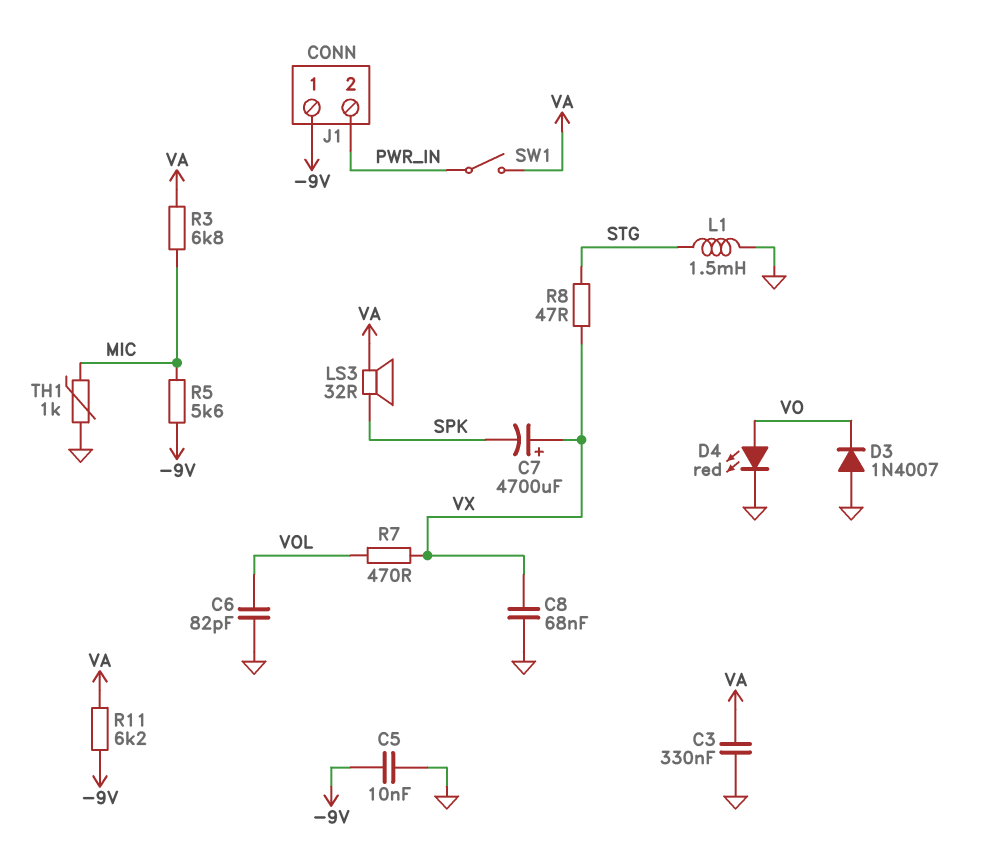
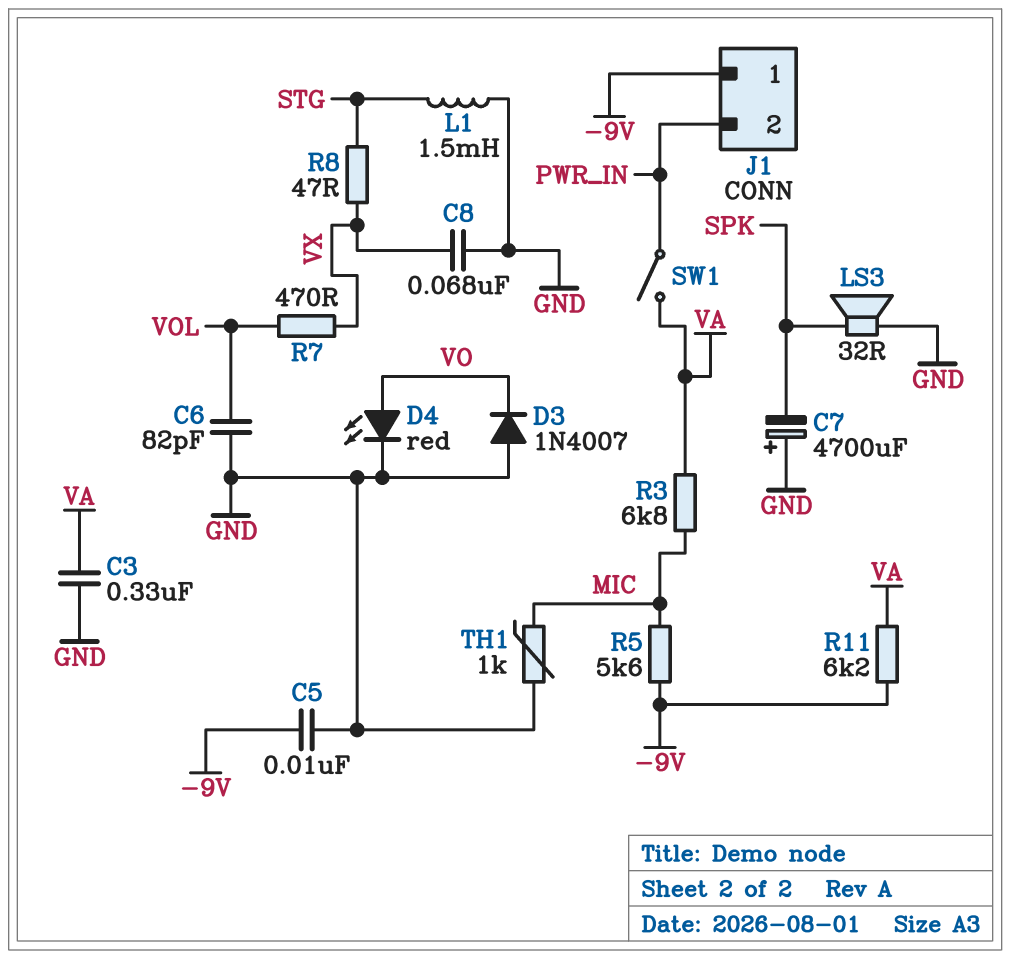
C7: 4700uF (plus VX, minus SPK) -> 4700uF (plus GND, minus SPK)
LS3: speaker 32R (SPK, VA) -> speaker 32R (GND, SPK)

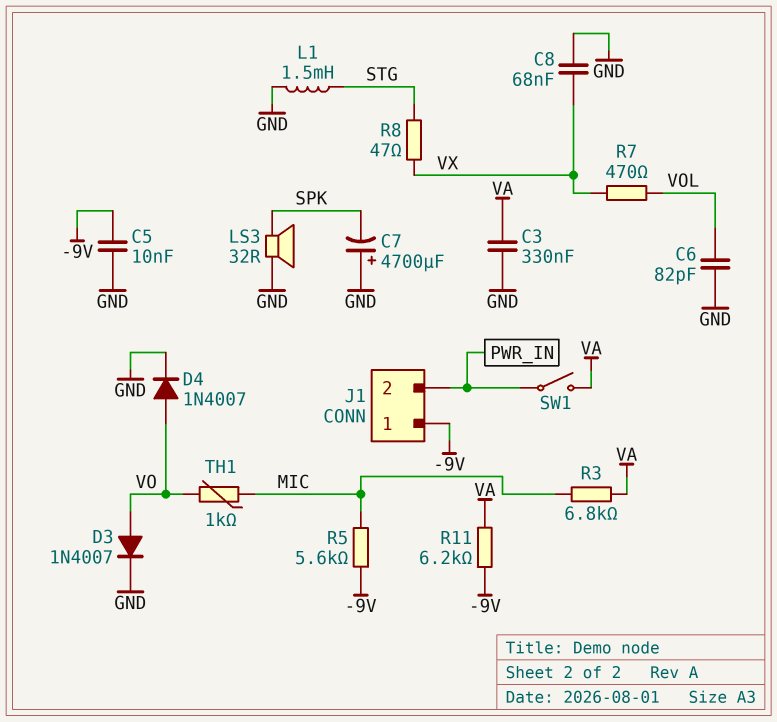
D3: diode 1N4007 (A GND, K VO) -> diode 1N4007 (A VO, K GND)
D4: LED red (A VO, K GND) -> diode 1N4007 (A VO, K GND)
TH1: 1k (GND, MIC) -> 1k (MIC, VO)

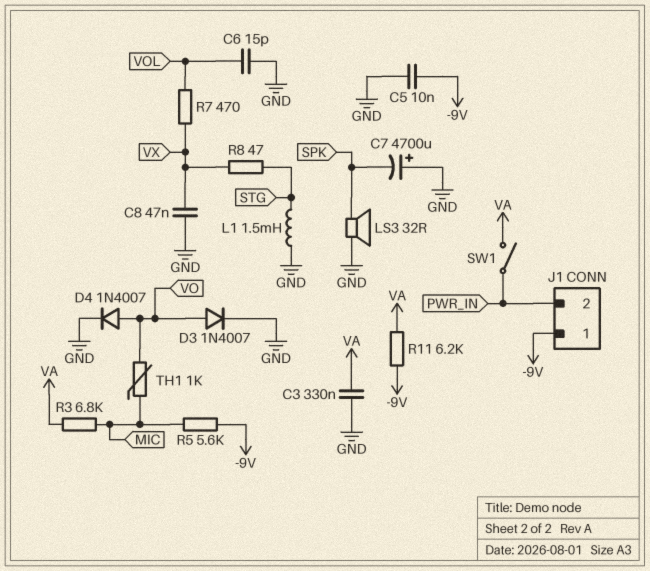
C6: 82pF (GND, VOL) -> 15pF (GND, VOL)
C8: 68nF (GND, VX) -> 47nF (GND, VX)

